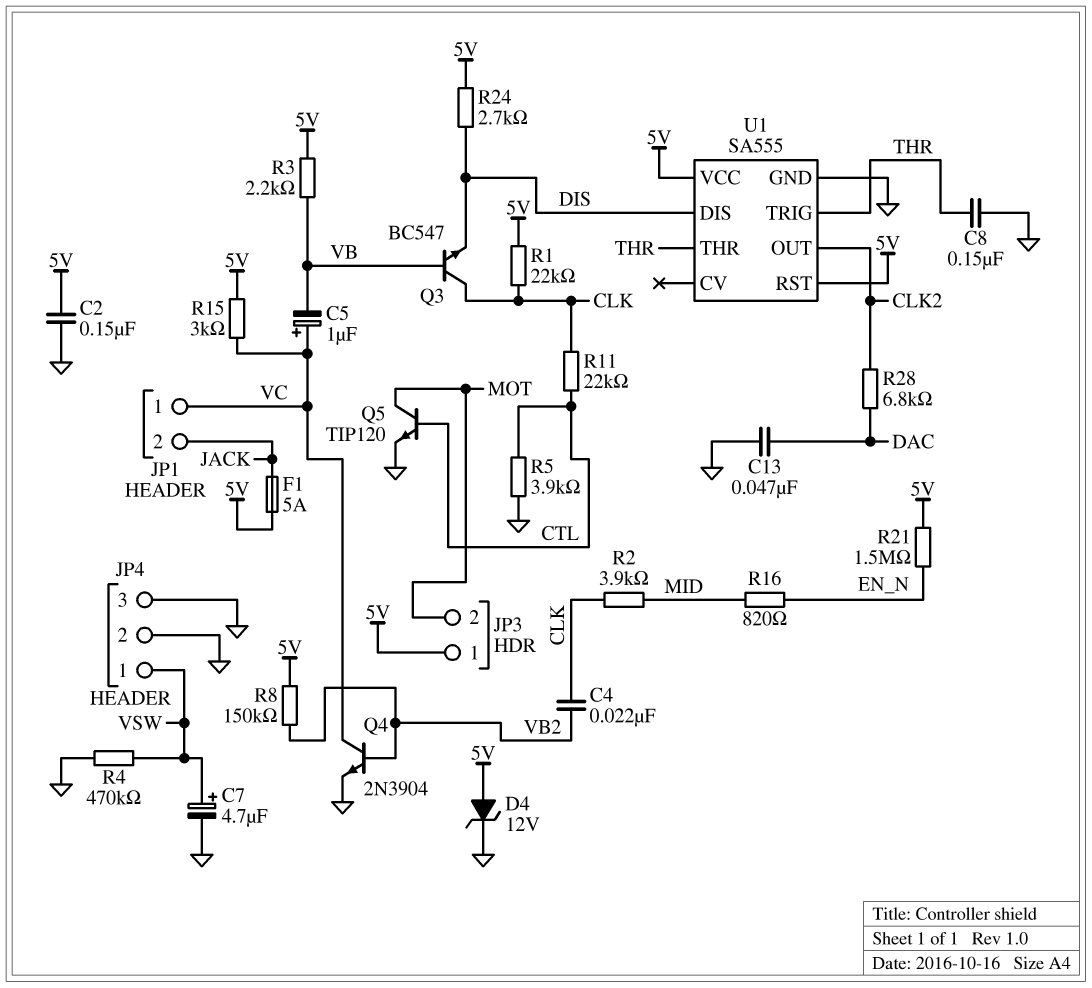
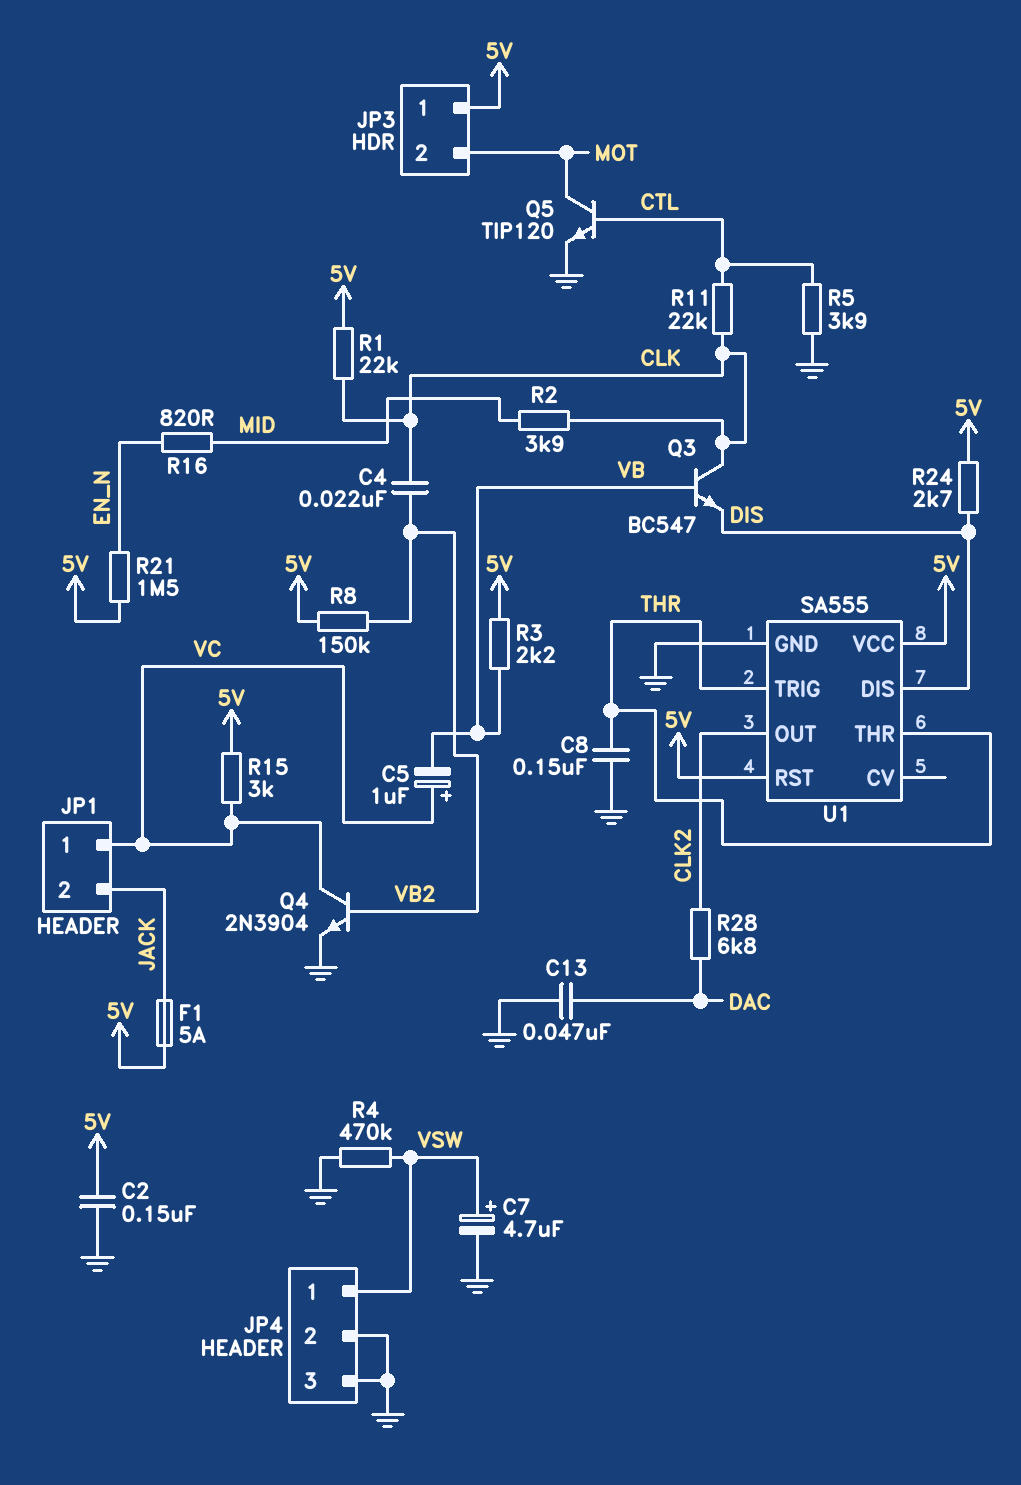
D4: zener 12V (A 5V, K GND) -> none

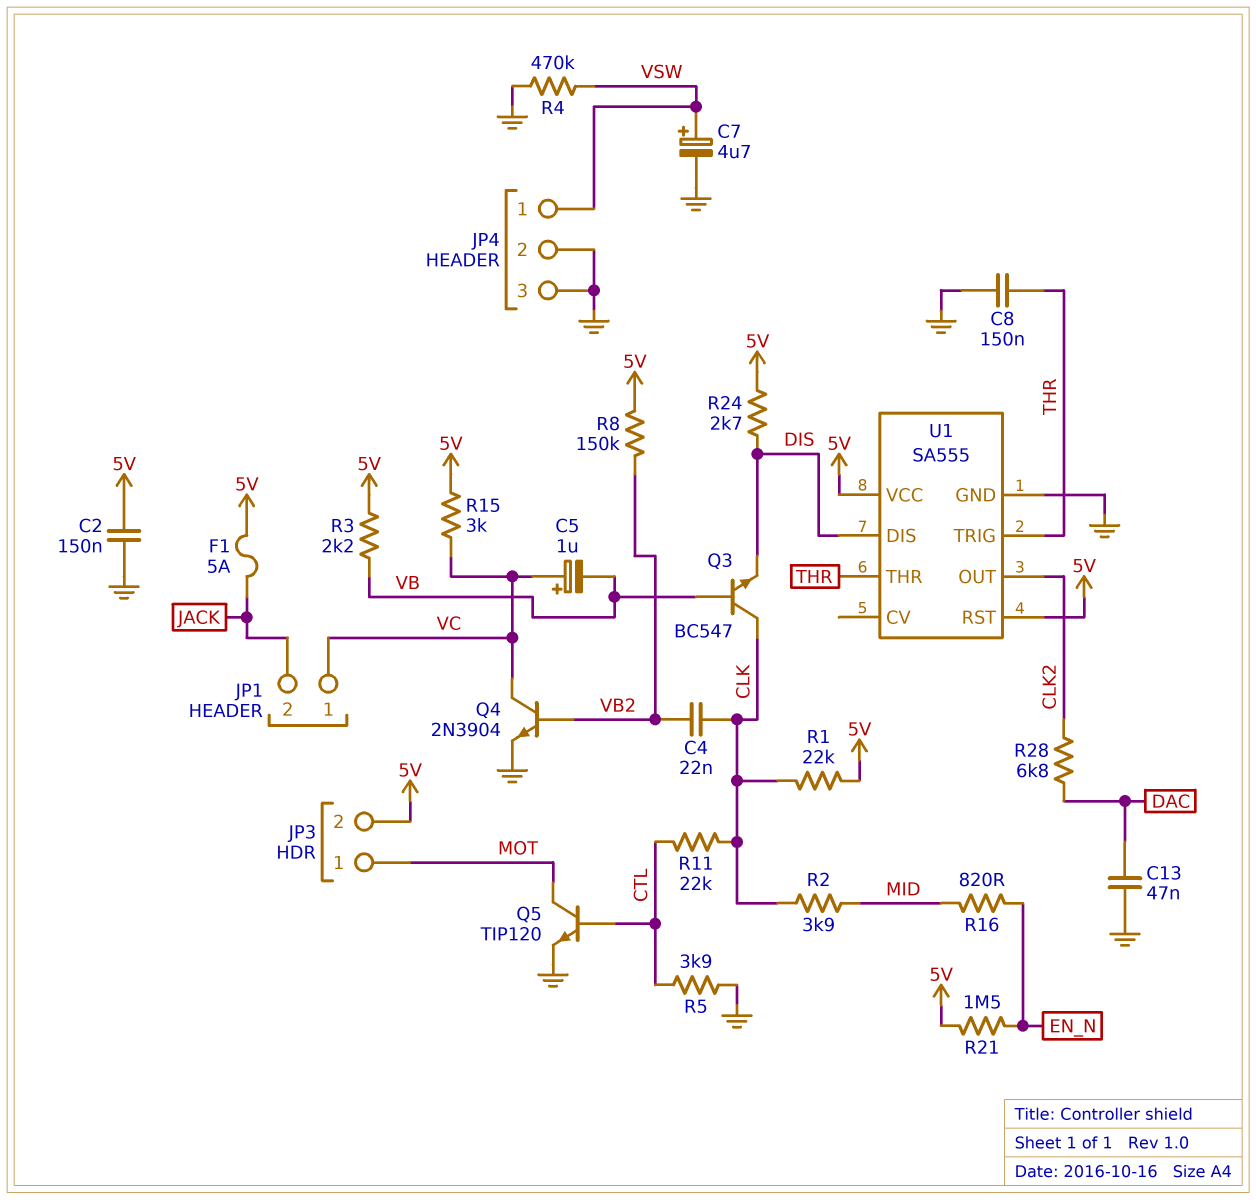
JP3 pin 1: 5V -> MOT
JP3 pin 2: MOT -> 5V

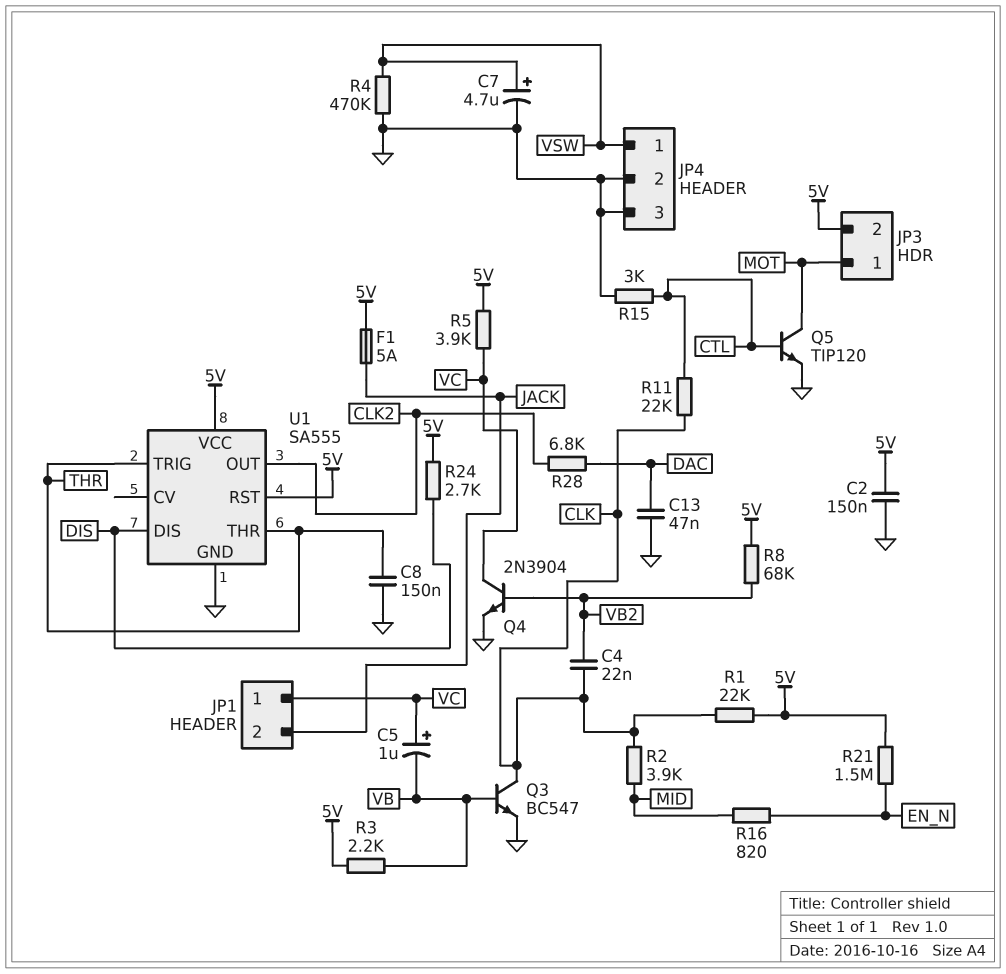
Q3: NPN BC547 (B VB, C CLK, E DIS) -> NPN BC547 (B VB, C CLK, E GND)
R5: 3.9k (CTL, GND) -> 3.9k (5V, VC)
R8: 150k (5V, VB2) -> 68k (5V, VB2)
R15: 3k (5V, VC) -> 3k (CTL, GND)

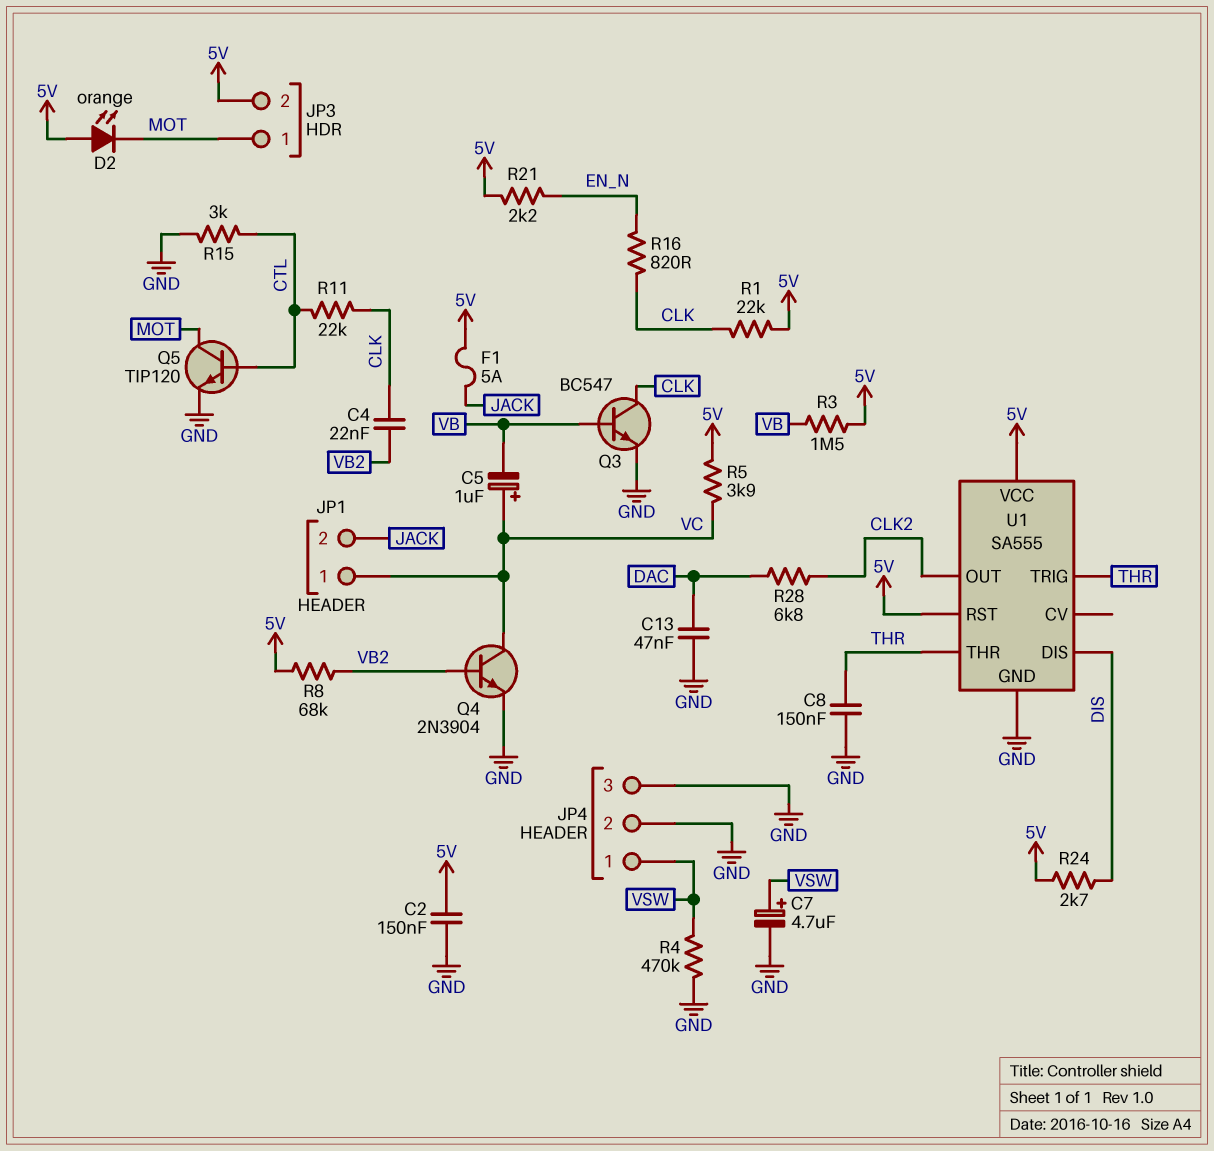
D2: none -> LED orange (A 5V, K MOT)
R2: 3.9k (CLK, MID) -> none
R3: 2.2k (5V, VB) -> 1.5M (5V, VB)
R16: 820 (EN_N, MID) -> 820 (CLK, EN_N)
R21: 1.5M (5V, EN_N) -> 2.2k (5V, EN_N)

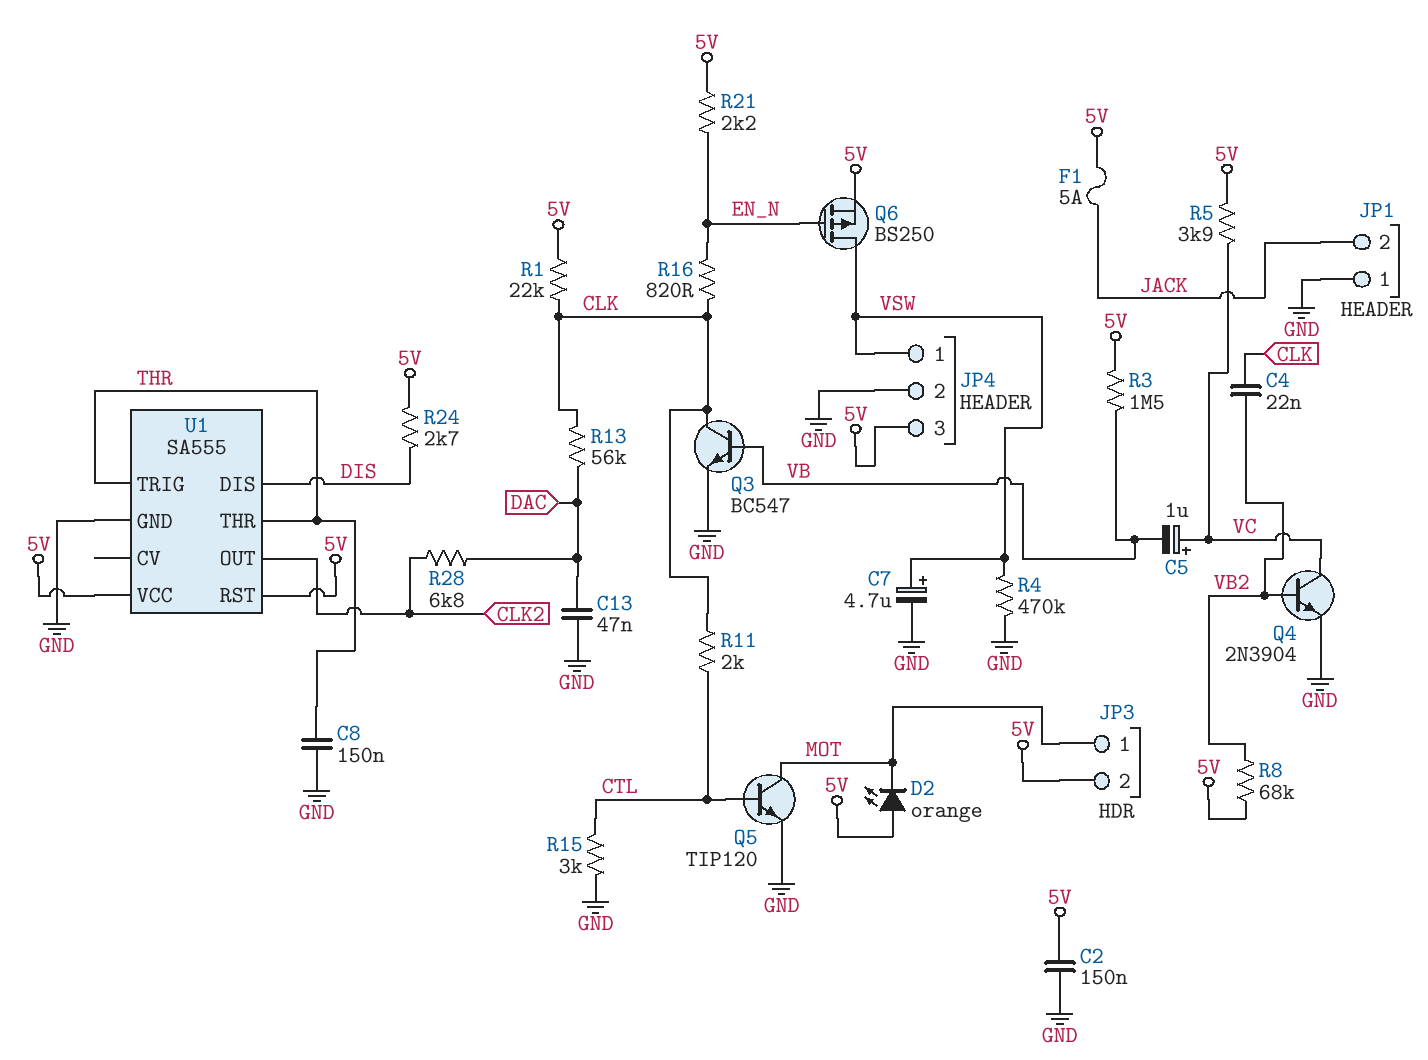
JP1 pin 1: VC -> GND
JP4 pin 3: GND -> 5V
Q6: none -> PMOS BS250 (G EN_N, D VSW, S 5V)
R11: 22k (CLK, CTL) -> 2k (CLK, CTL)
R13: none -> 56k (CLK, DAC)

